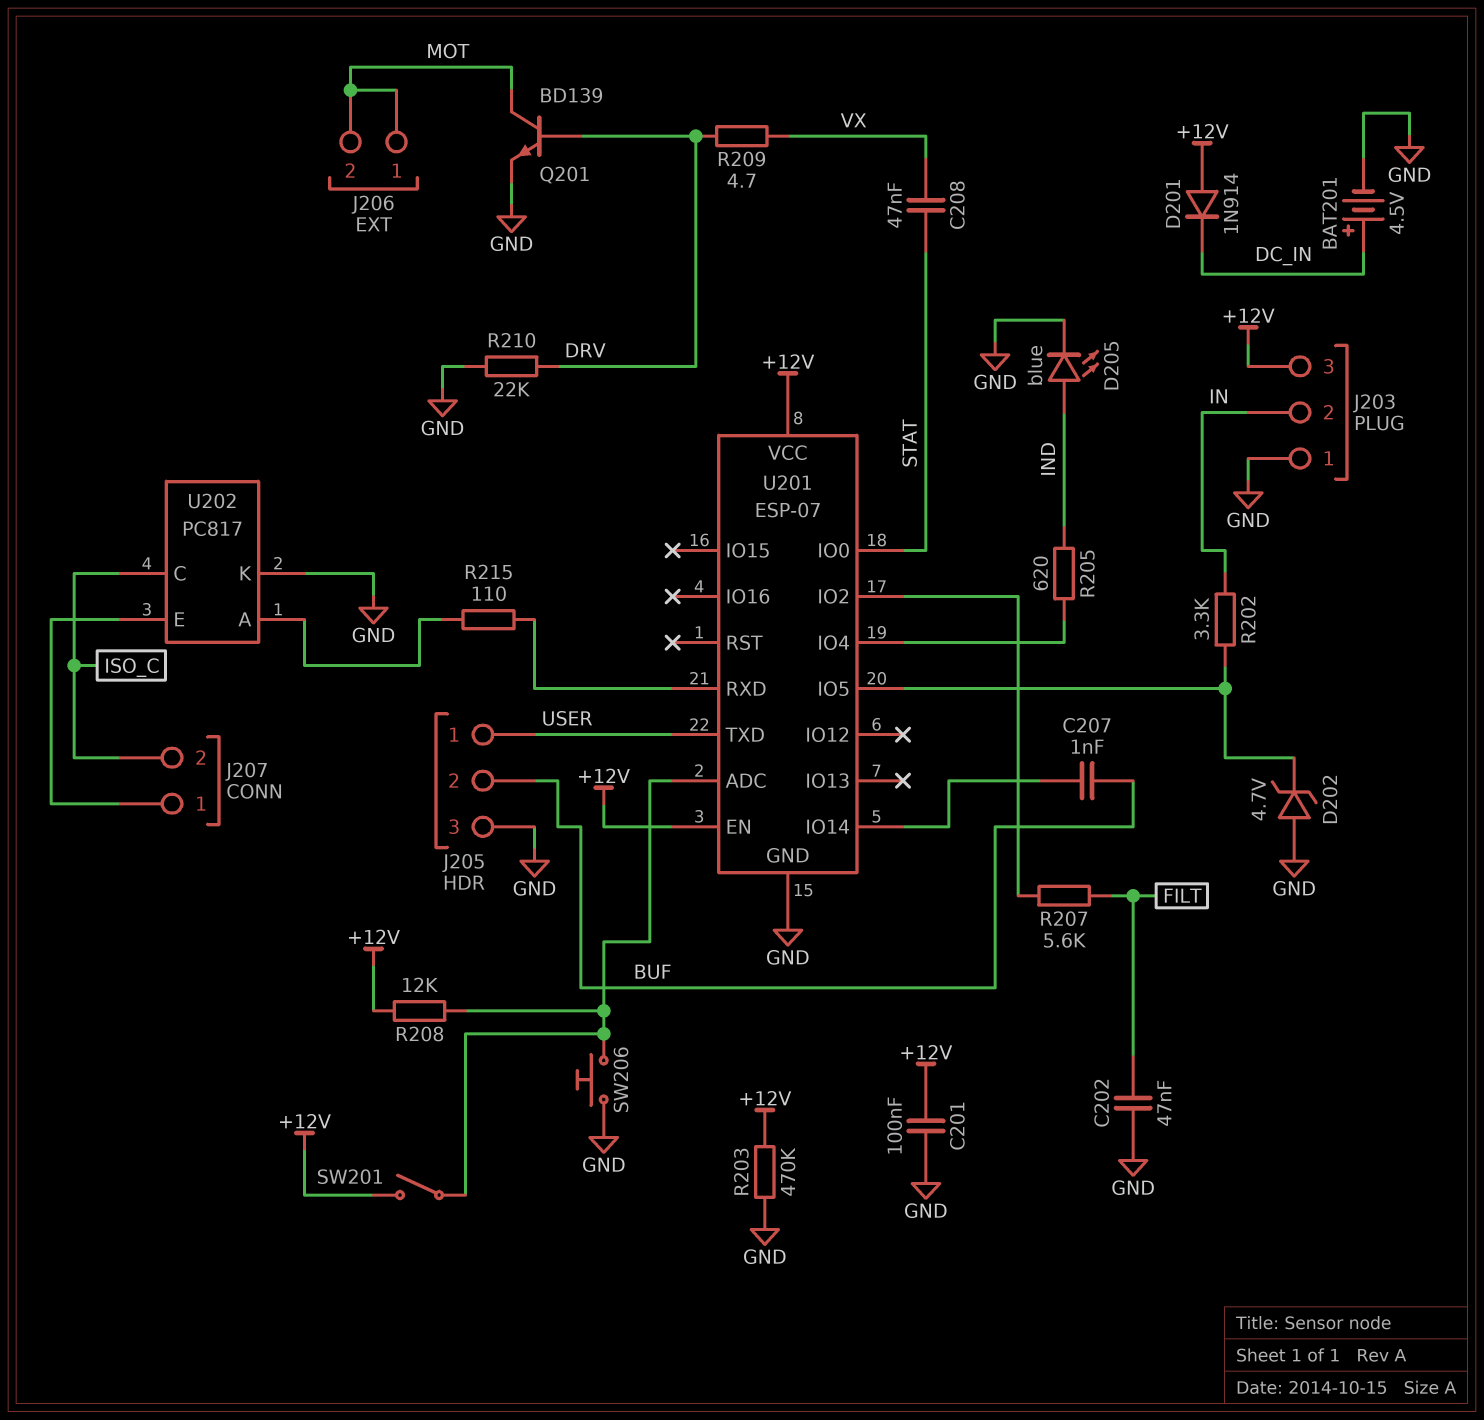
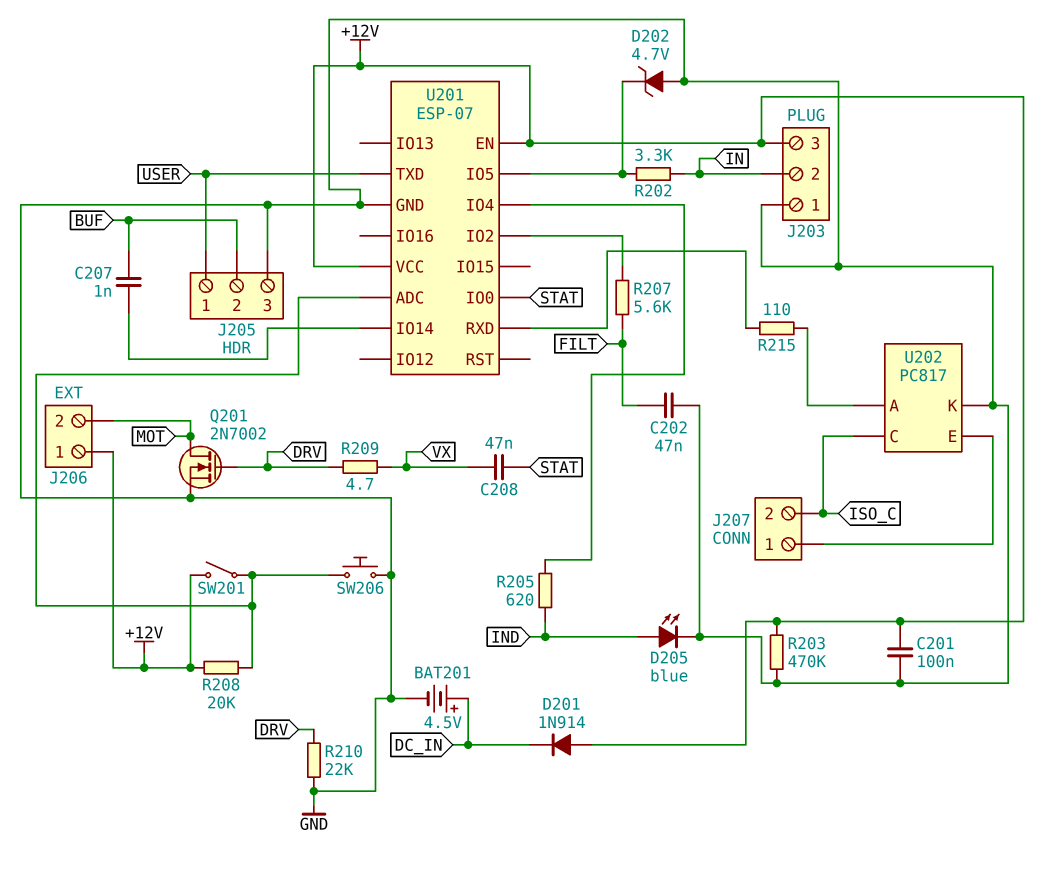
J206 pin 1: MOT -> +12V
Q201: NPN BD139 (B DRV, C MOT, E GND) -> NMOS 2N7002 (G DRV, D MOT, S GND)
R208: 12k (+12V, U201/ADC) -> 20k (+12V, U201/ADC)

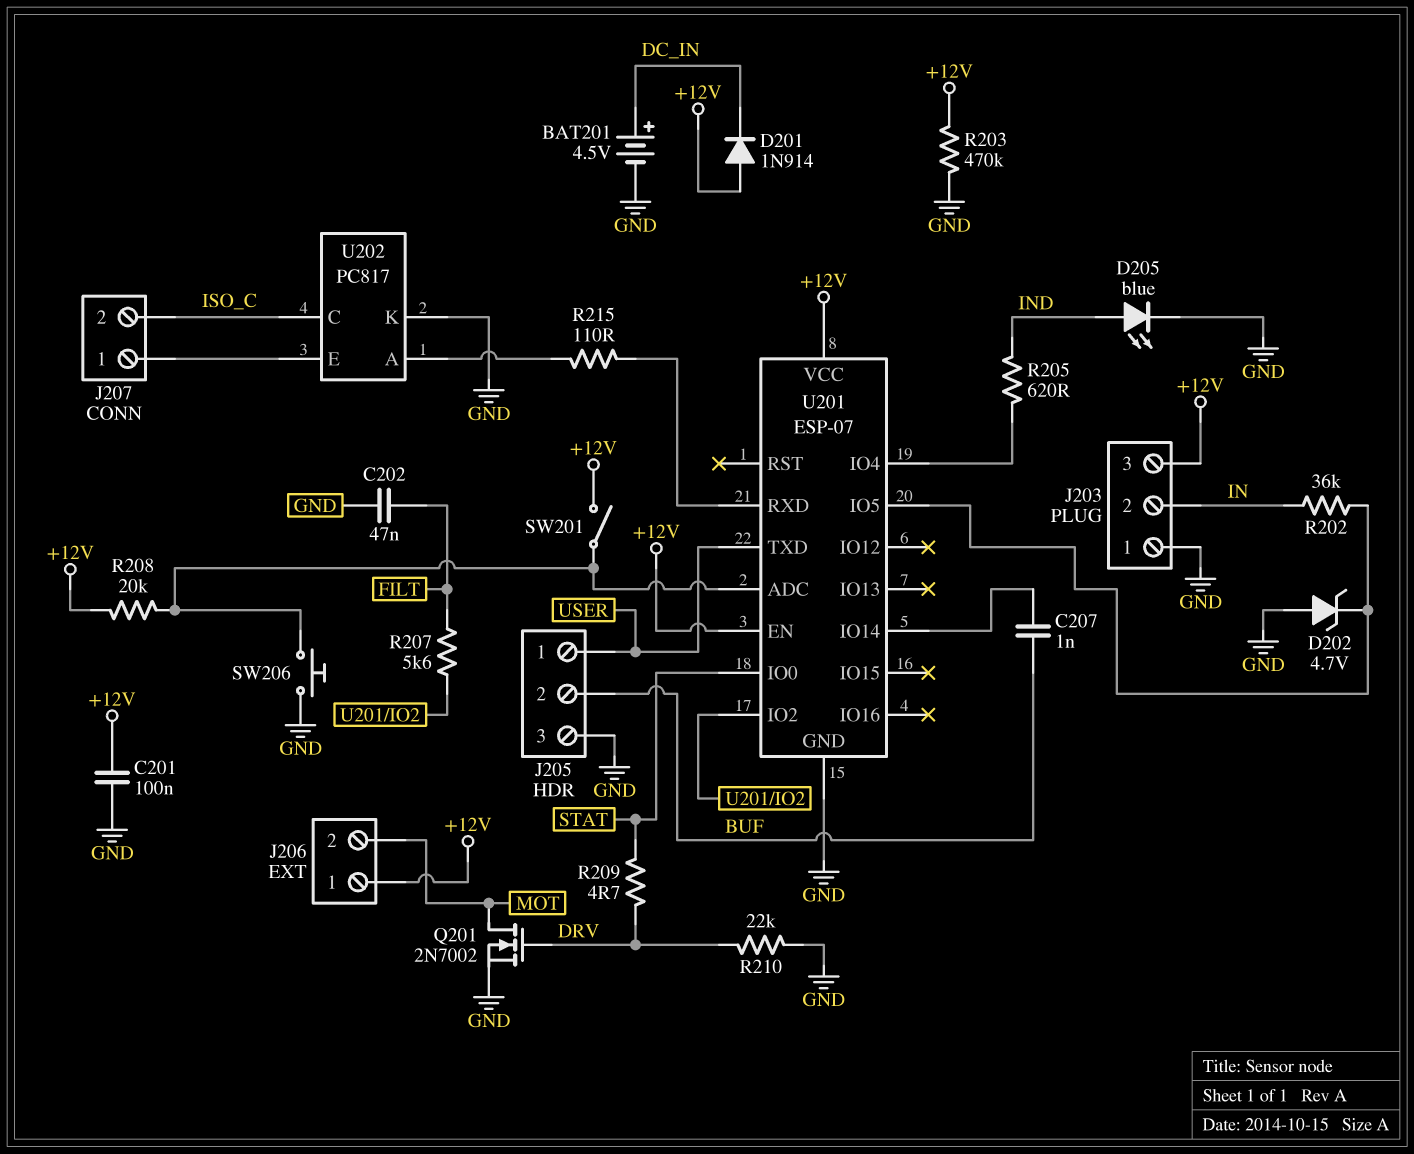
C208: 47nF (STAT, VX) -> none
R202: 3.3k (IN, U201/IO5) -> 36k (IN, U201/IO5)
R209: 4.7 (DRV, VX) -> 4.7 (DRV, STAT)

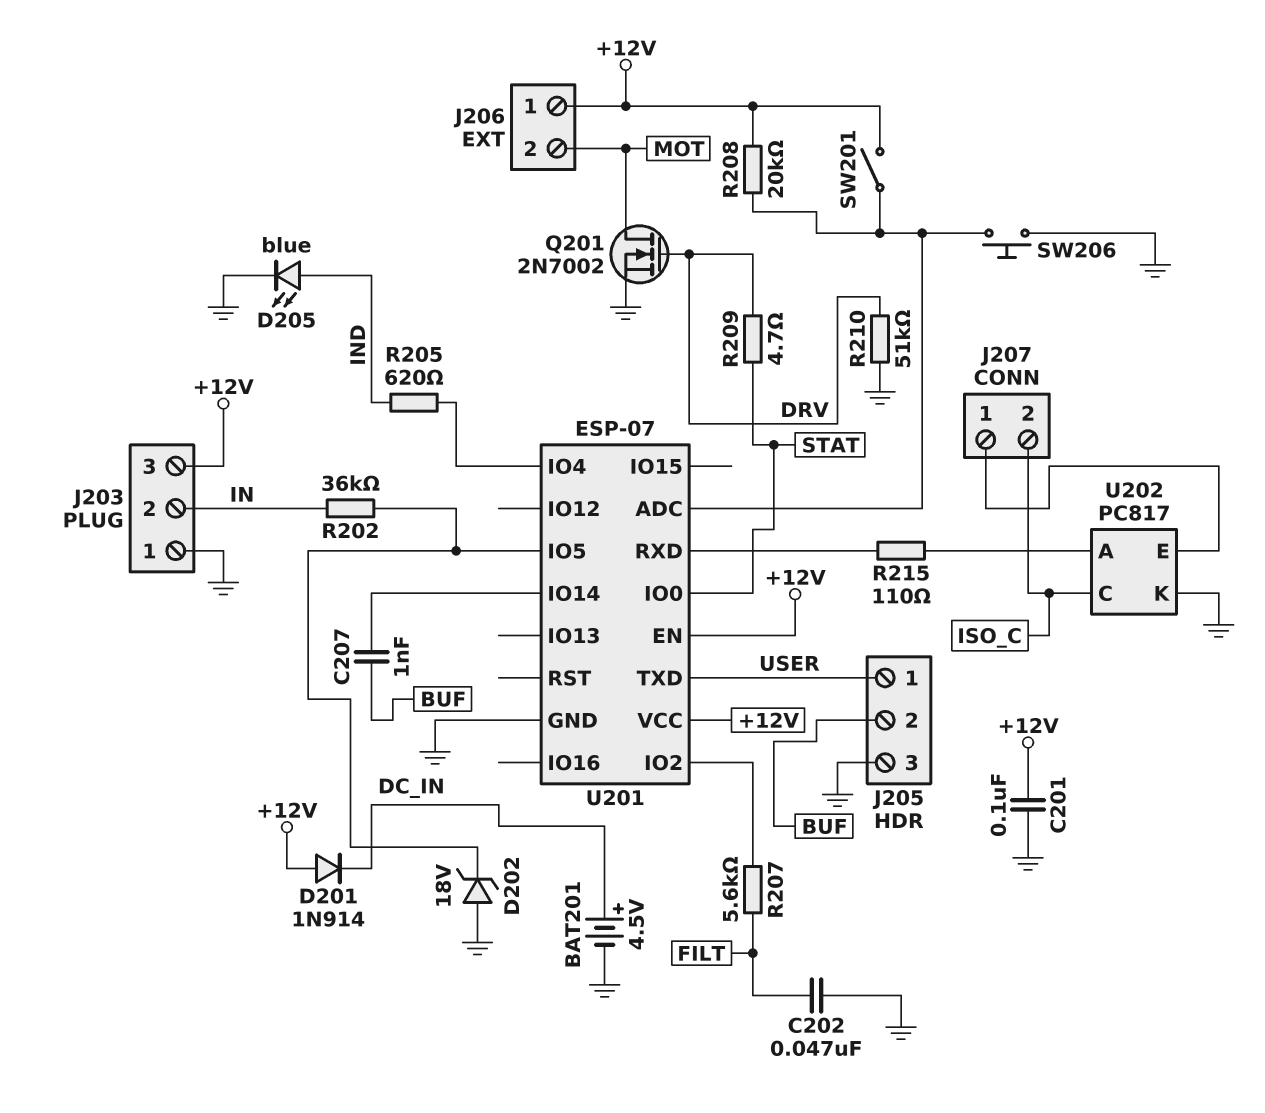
D202: zener 4.7V (A GND, K U201/IO5) -> zener 18V (A GND, K U201/IO5)
R203: 470k (+12V, GND) -> none
R210: 22k (DRV, GND) -> 51k (DRV, GND)

